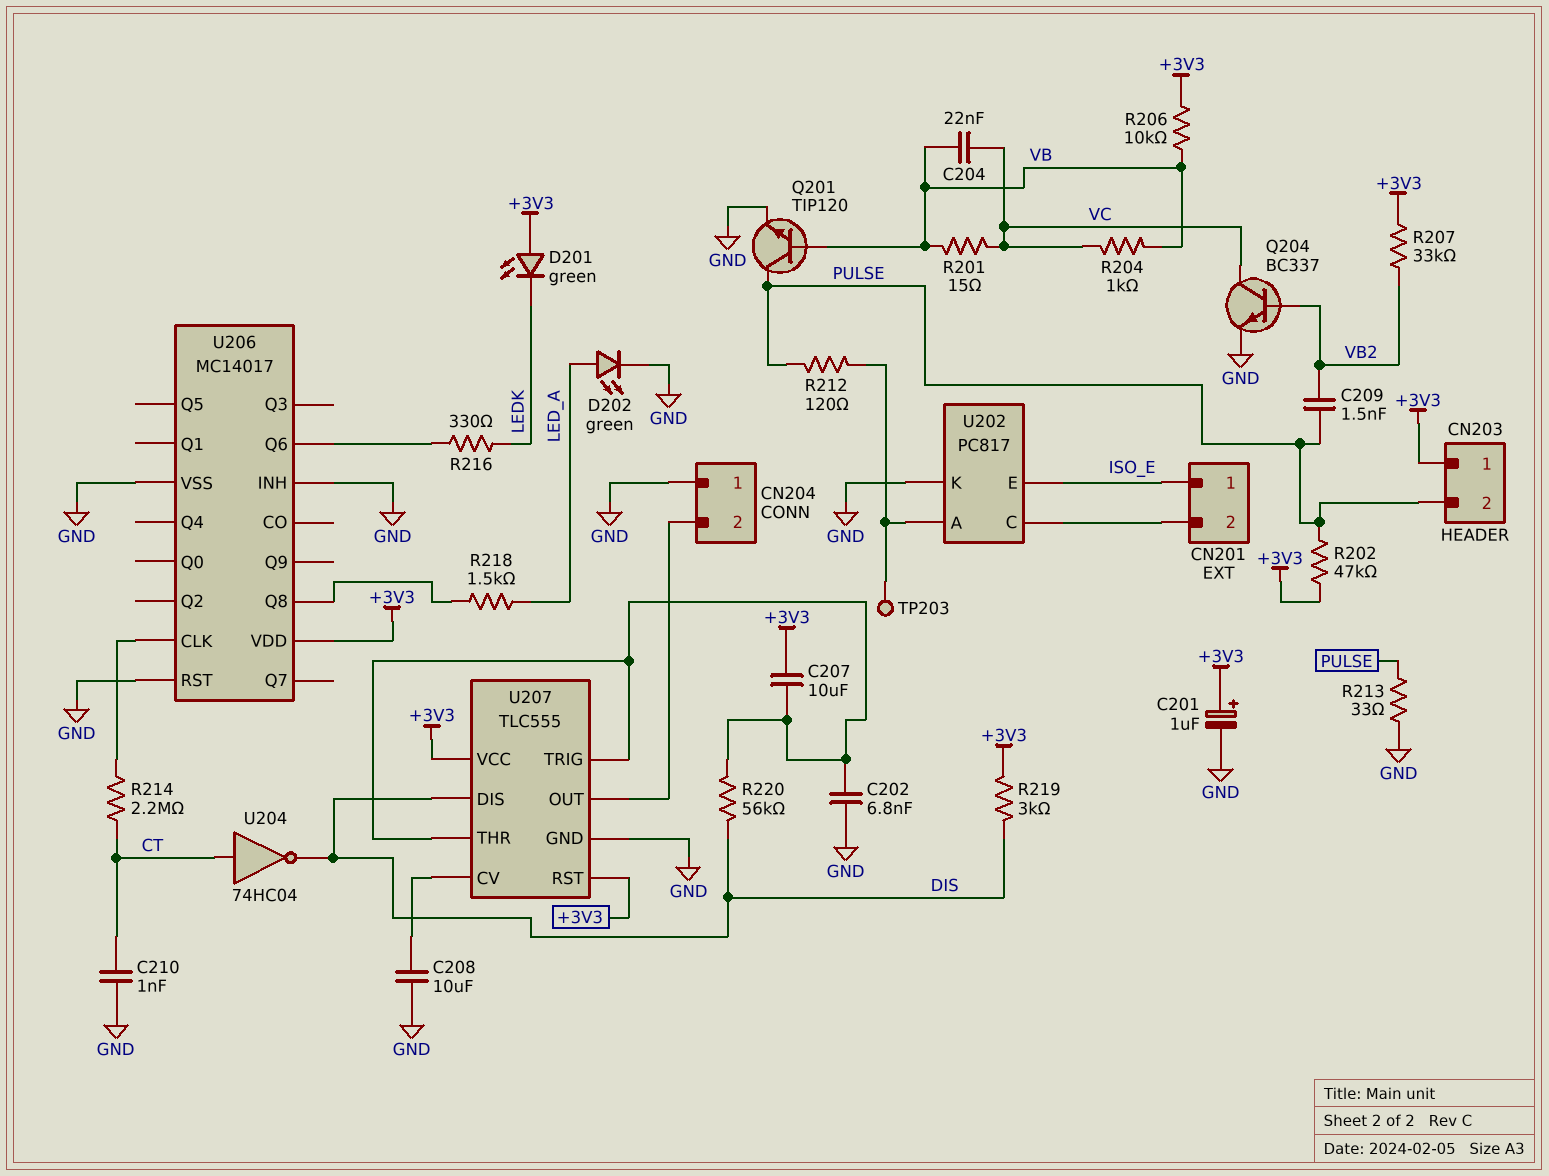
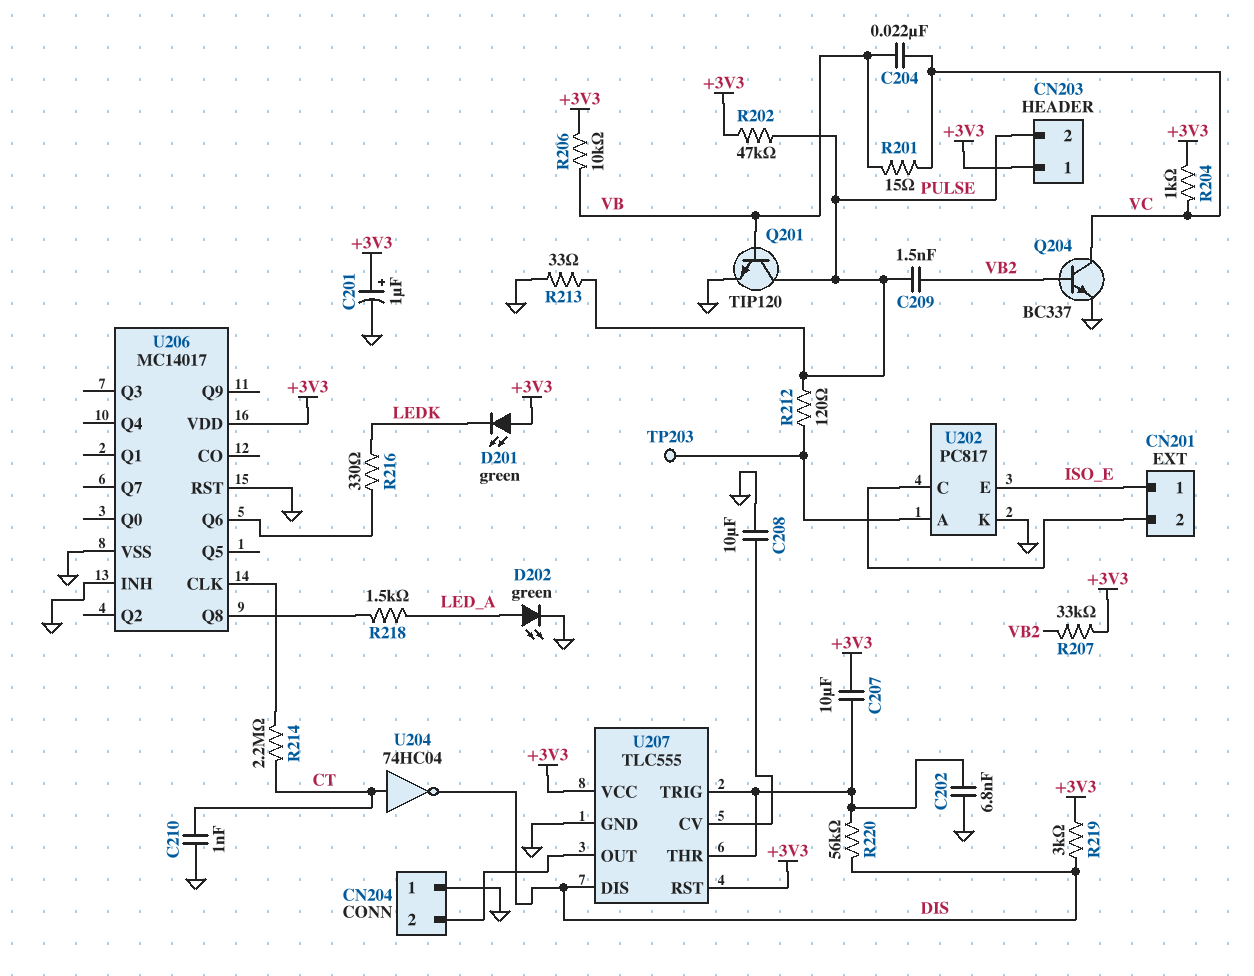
R204: 1k (VB, VC) -> 1k (+3V3, VC)

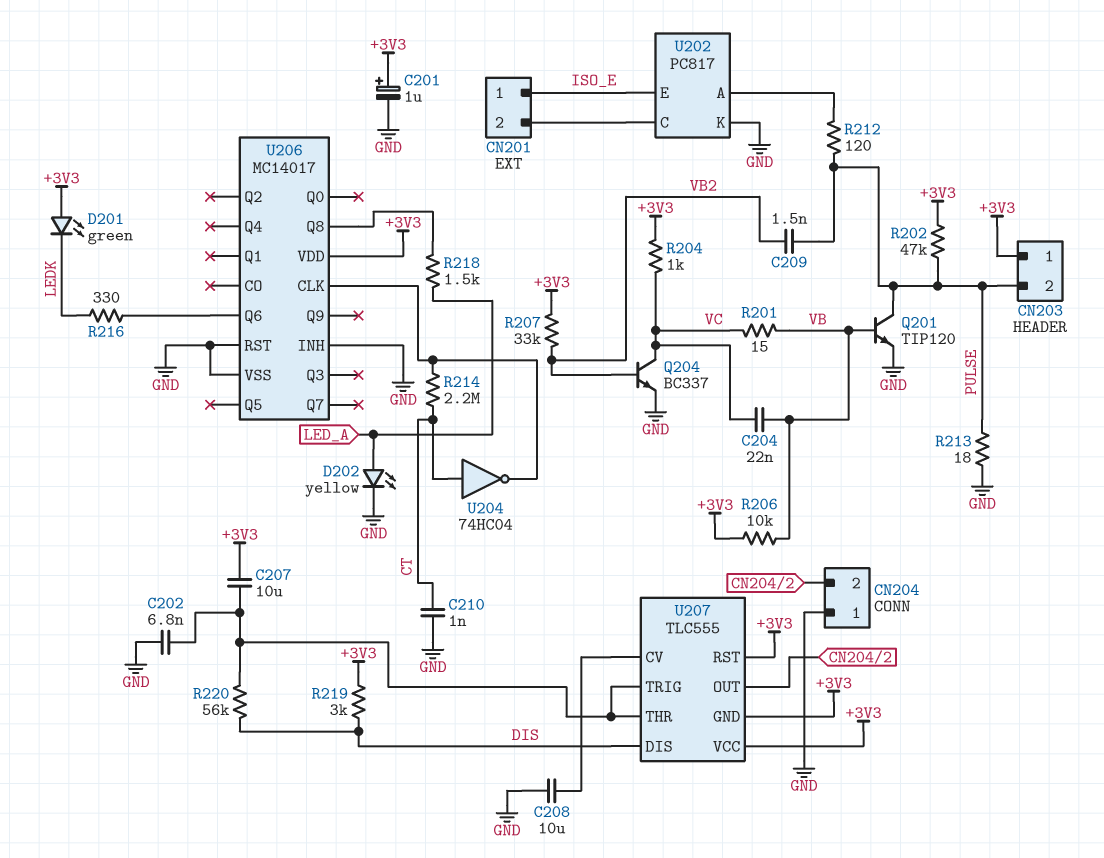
D202: LED green (A LED_A, K GND) -> LED yellow (A LED_A, K GND)
R213: 33 (GND, PULSE) -> 18 (GND, PULSE)
TP203: test point (U202/A) -> none
U204: NOT 74HC04 (in CT, out DIS) -> NOT 74HC04 (in CT, out U206/CLK)
U207 pin GND: GND -> +3V3

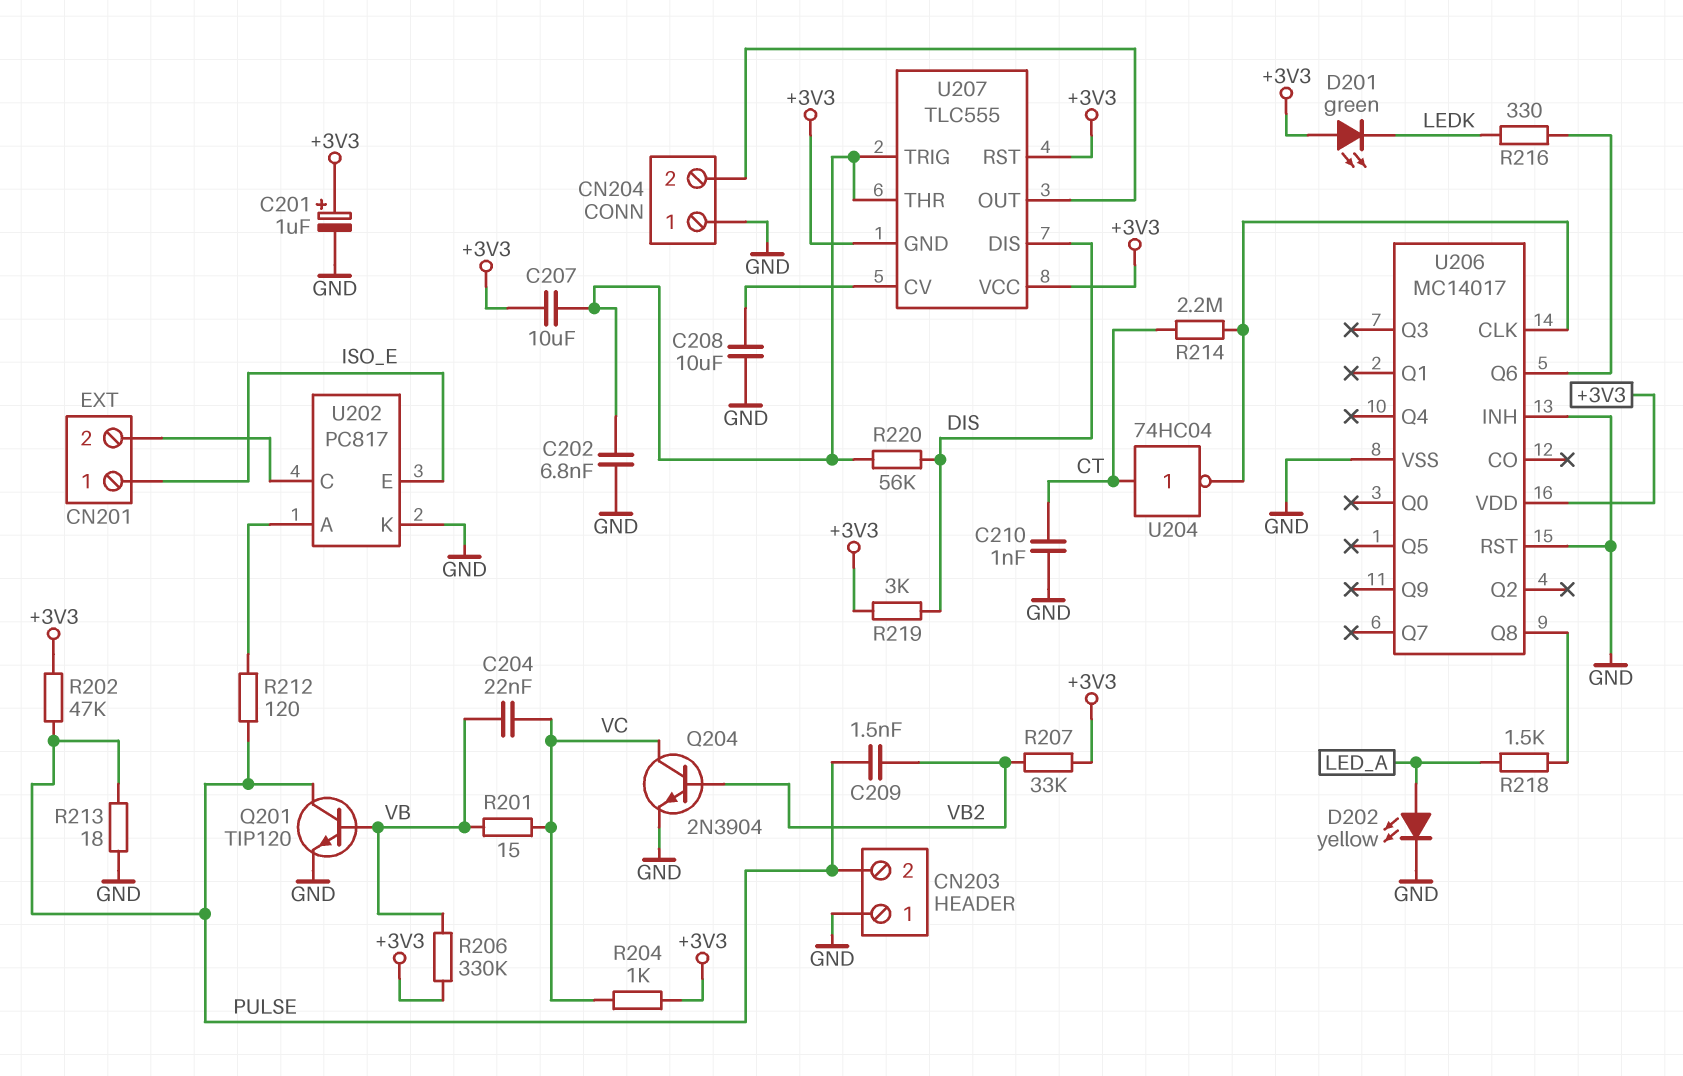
CN203 pin 1: +3V3 -> GND
Q204: NPN BC337 (B VB2, C VC, E GND) -> NPN 2N3904 (B VB2, C VC, E GND)
R206: 10k (+3V3, VB) -> 330k (+3V3, VB)

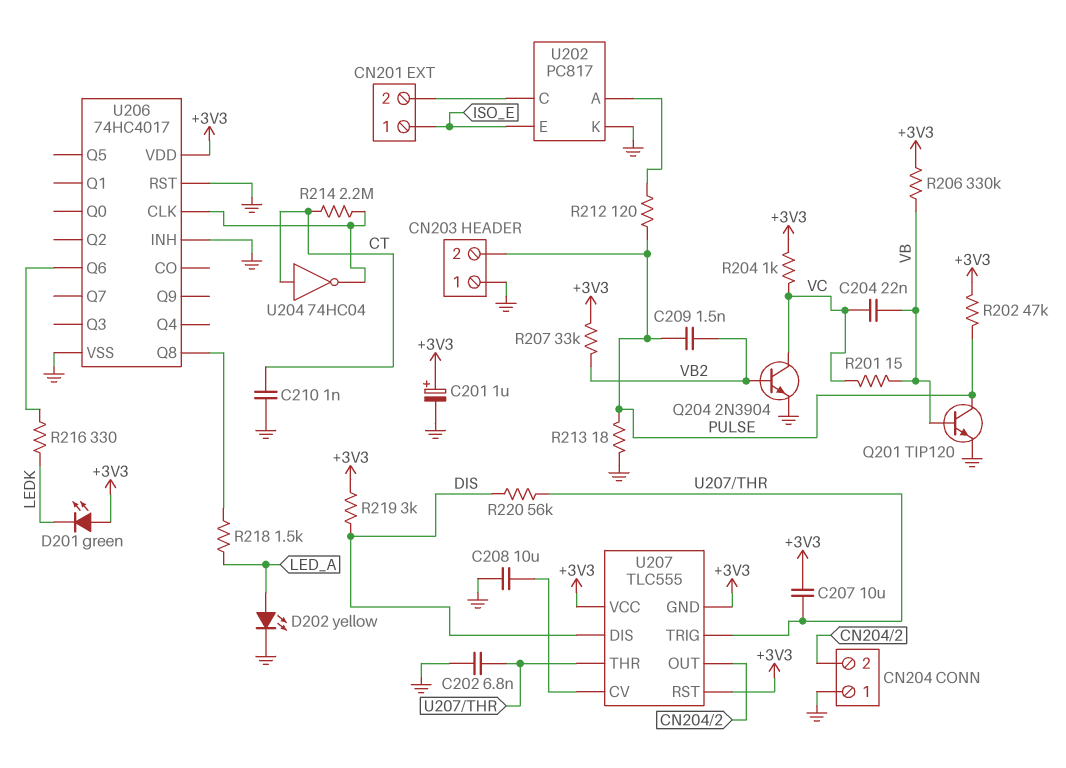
U206: MC14017 -> 74HC4017

